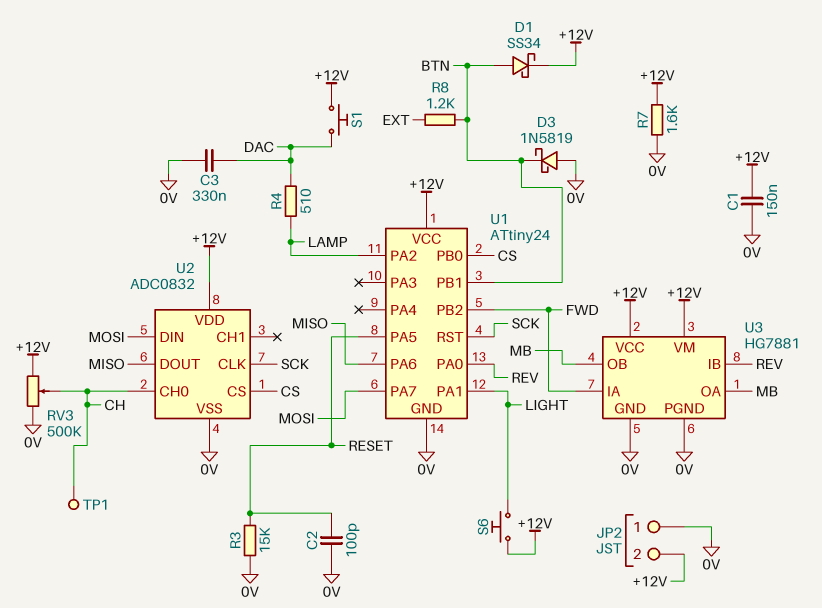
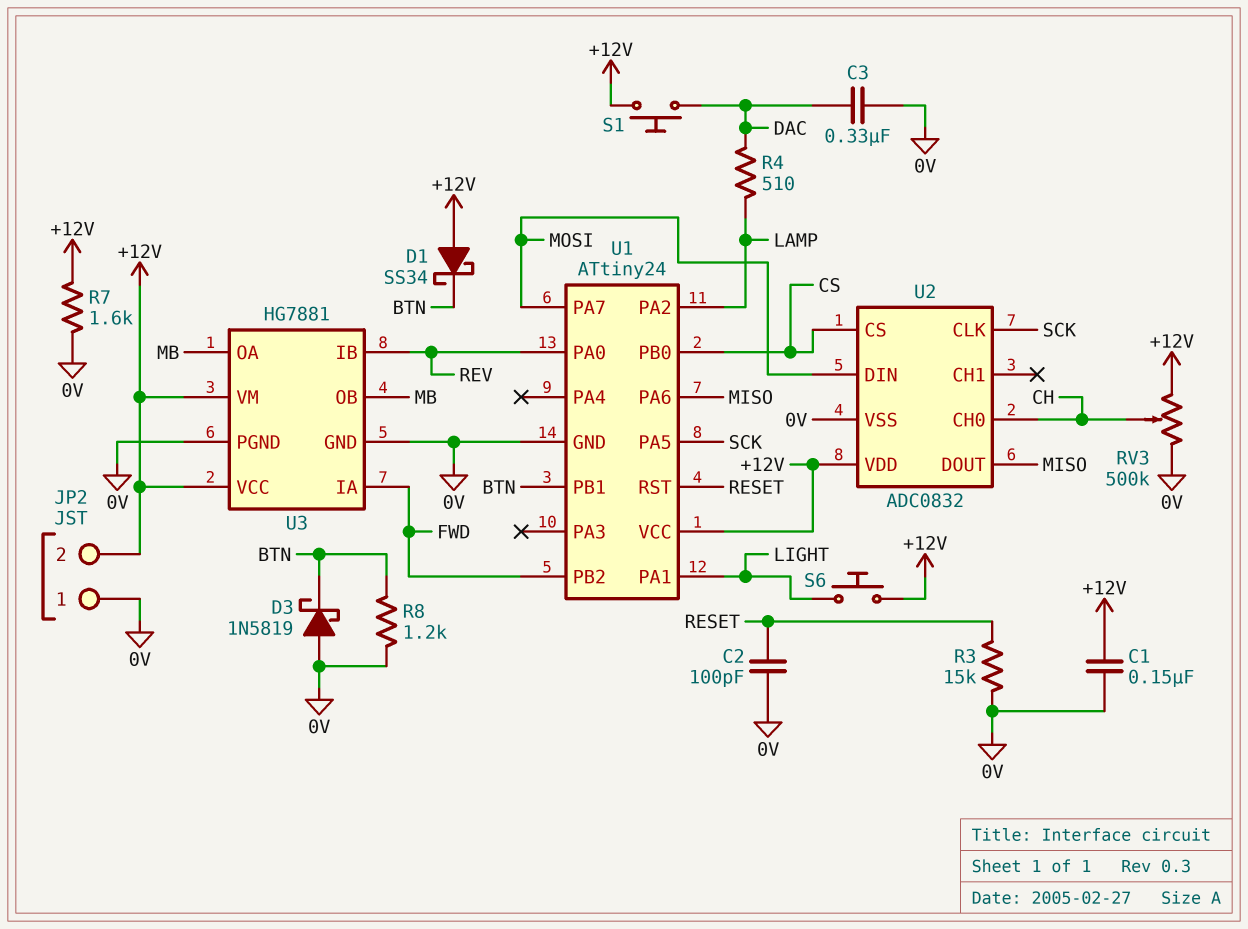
D1: schottky SS34 (A BTN, K +12V) -> schottky SS34 (A +12V, K BTN)
R8: 1.2k (BTN, EXT) -> 1.2k (0V, BTN)
TP1: test point (CH) -> none
U1 pin PA5: RESET -> SCK
U1 pin RST: SCK -> RESET

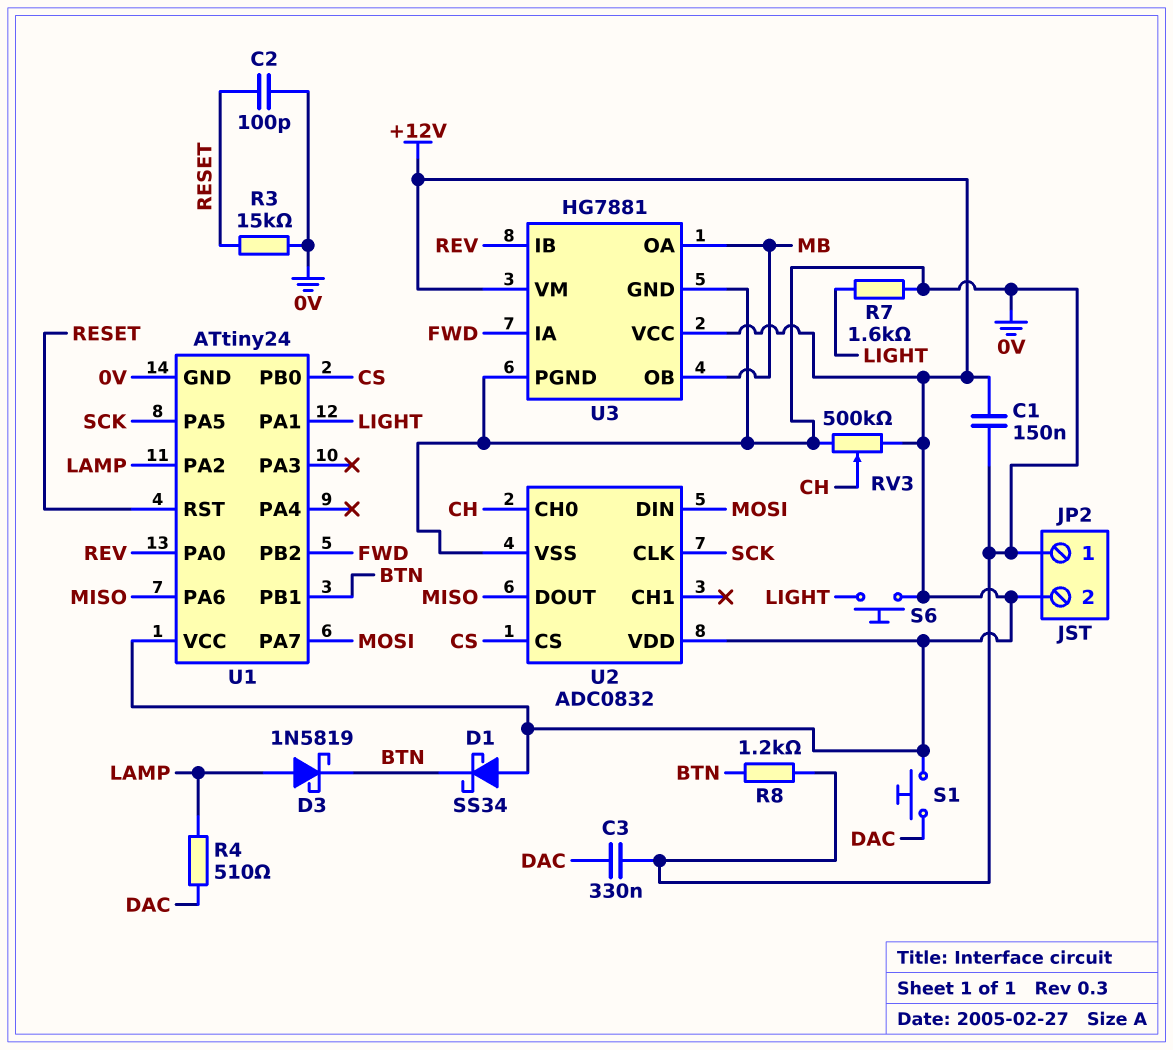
D3: schottky 1N5819 (A 0V, K BTN) -> schottky 1N5819 (A LAMP, K BTN)
R7: 1.6k (+12V, 0V) -> 1.6k (0V, LIGHT)

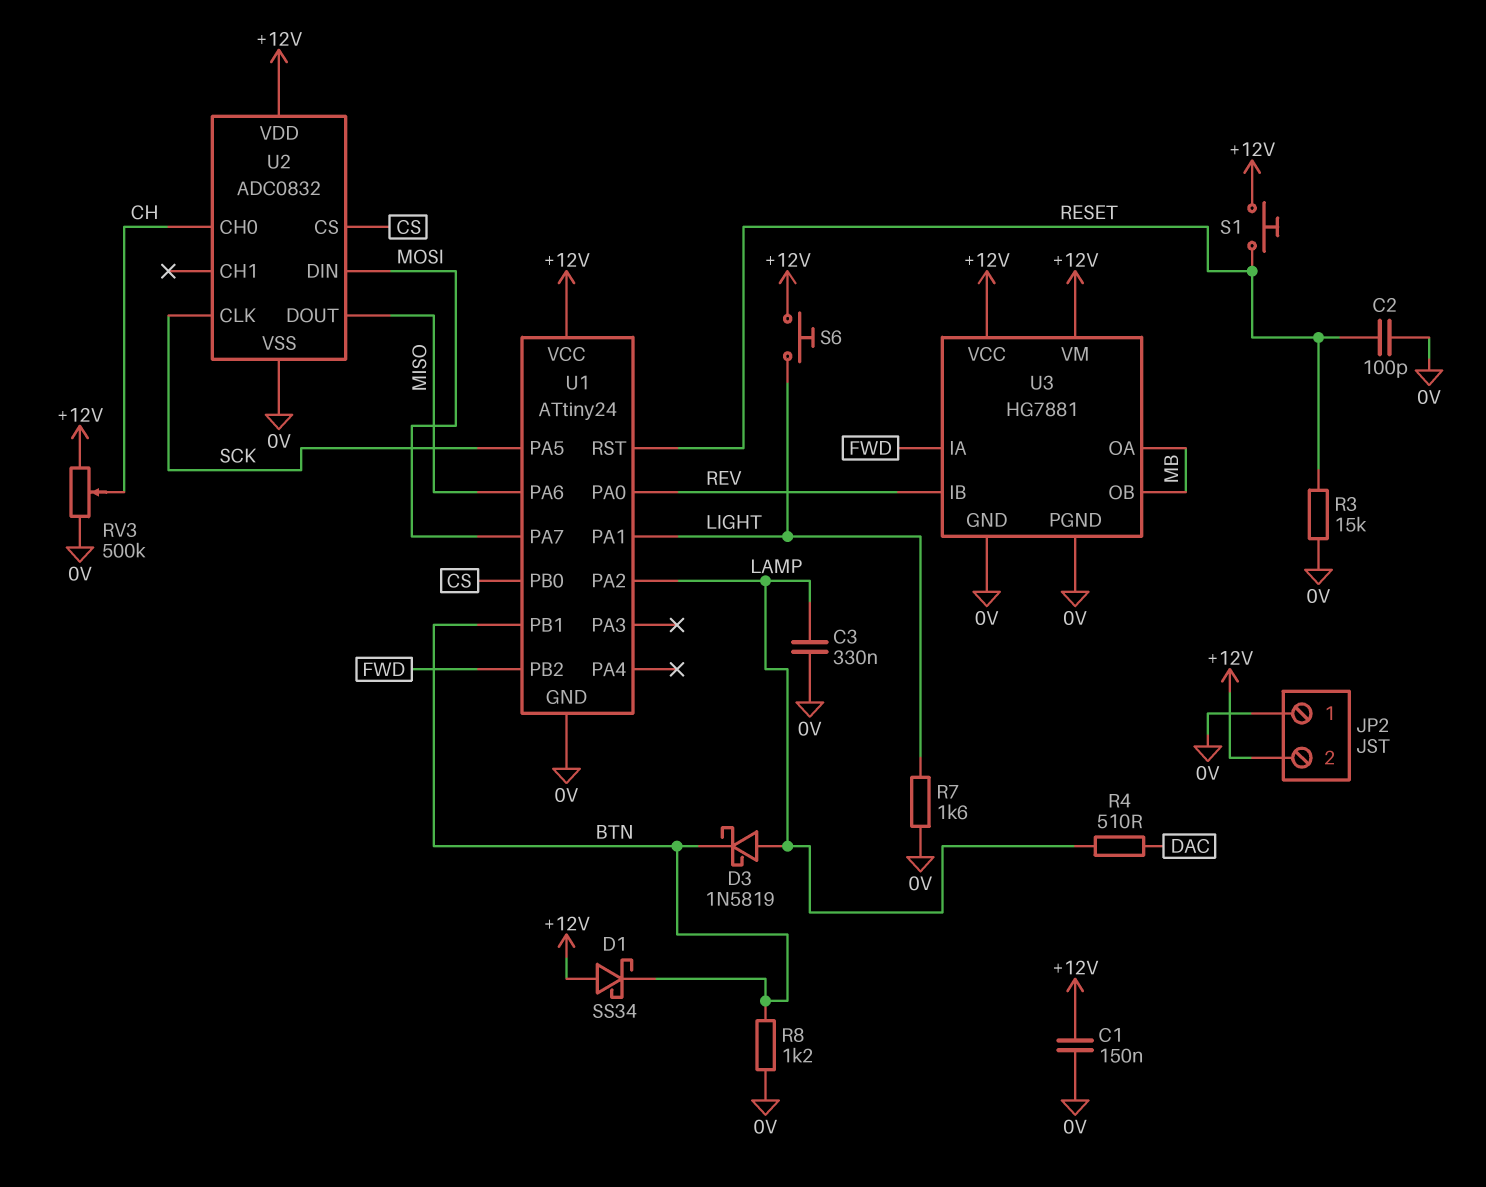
C3: 330nF (0V, DAC) -> 330nF (0V, LAMP)
S1: button (+12V, DAC) -> button (+12V, RESET)

